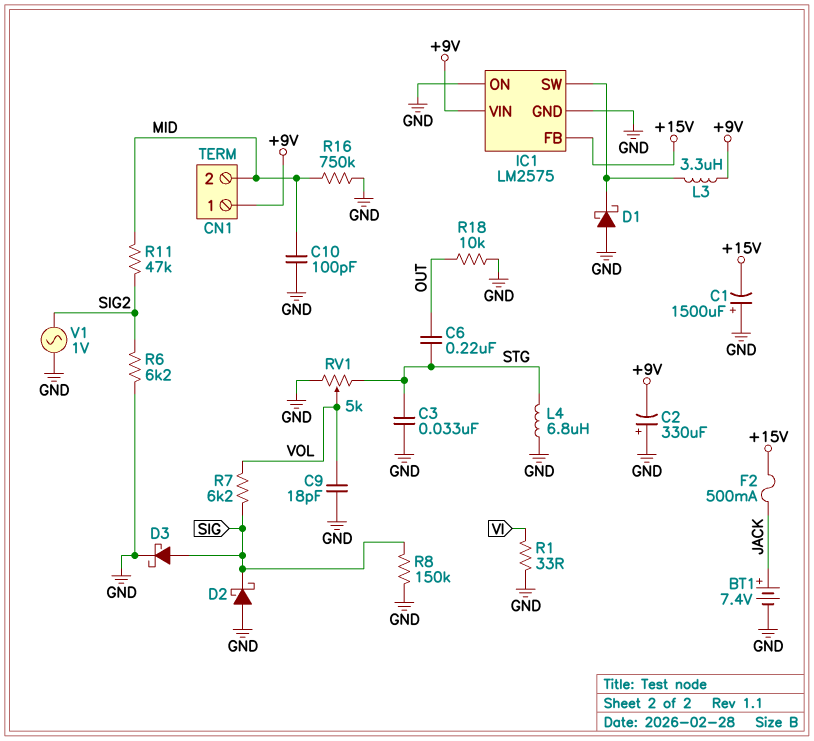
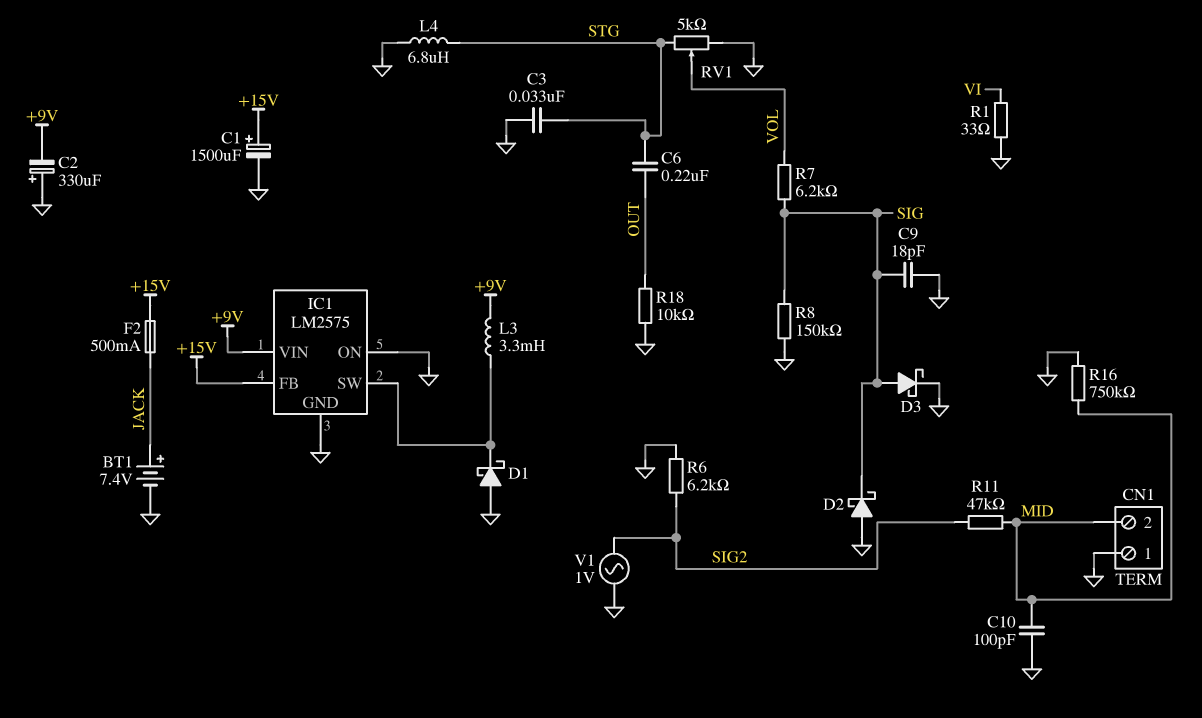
C1: 1500uF (plus GND, minus +15V) -> 1500uF (plus +15V, minus GND)
C9: 18pF (GND, VOL) -> 18pF (GND, SIG)
CN1 pin 1: +9V -> GND
L3: 3.3uH (+9V, IC1/SW) -> 3.3mH (+9V, IC1/SW)

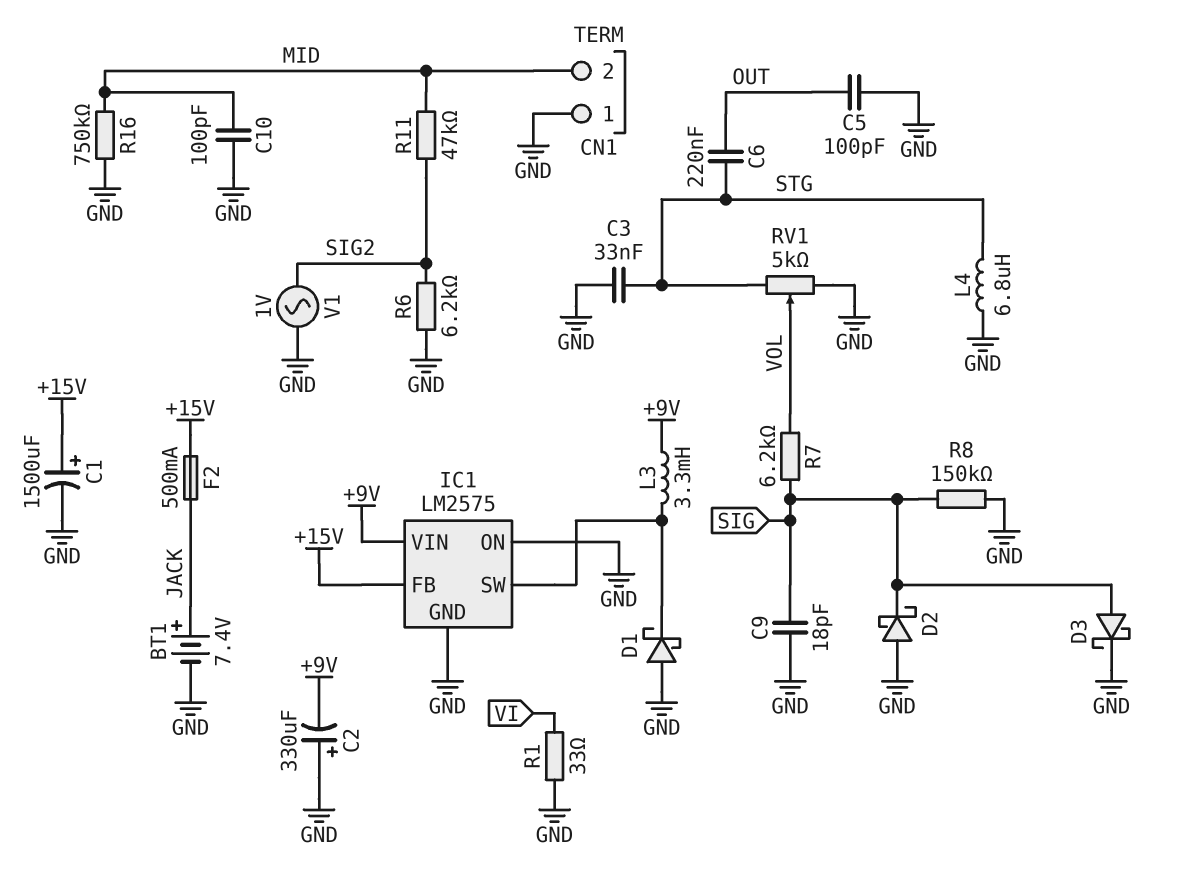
C5: none -> 100pF (GND, OUT)
R18: 10k (GND, OUT) -> none

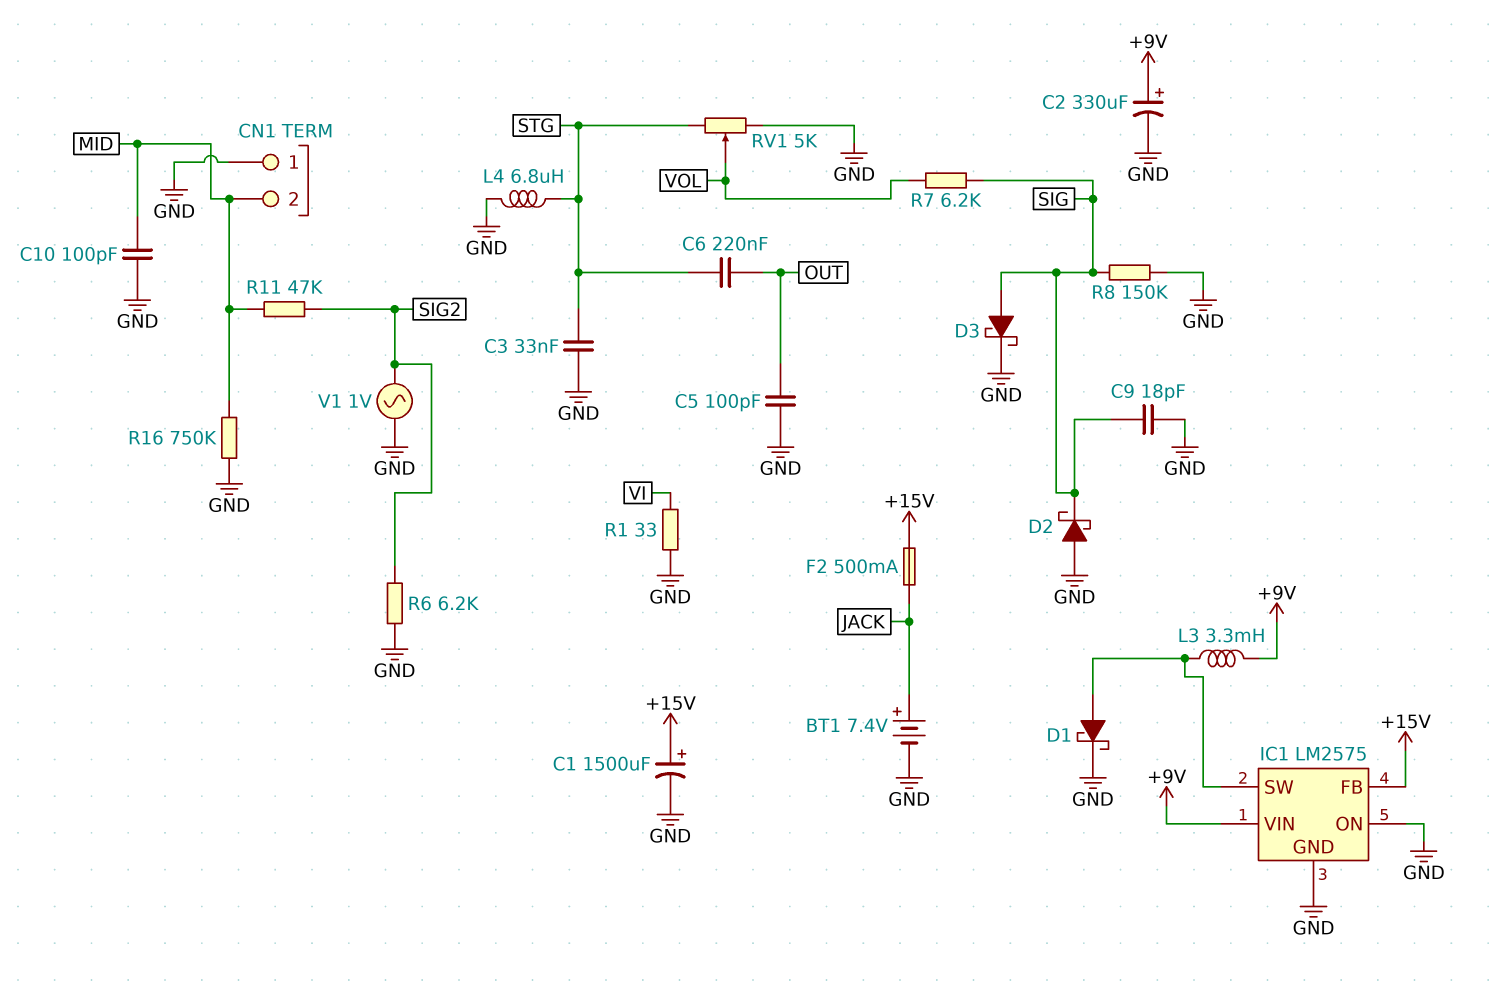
C2: 330uF (plus GND, minus +9V) -> 330uF (plus +9V, minus GND)
D1: schottky (A GND, K IC1/SW) -> schottky (A IC1/SW, K GND)

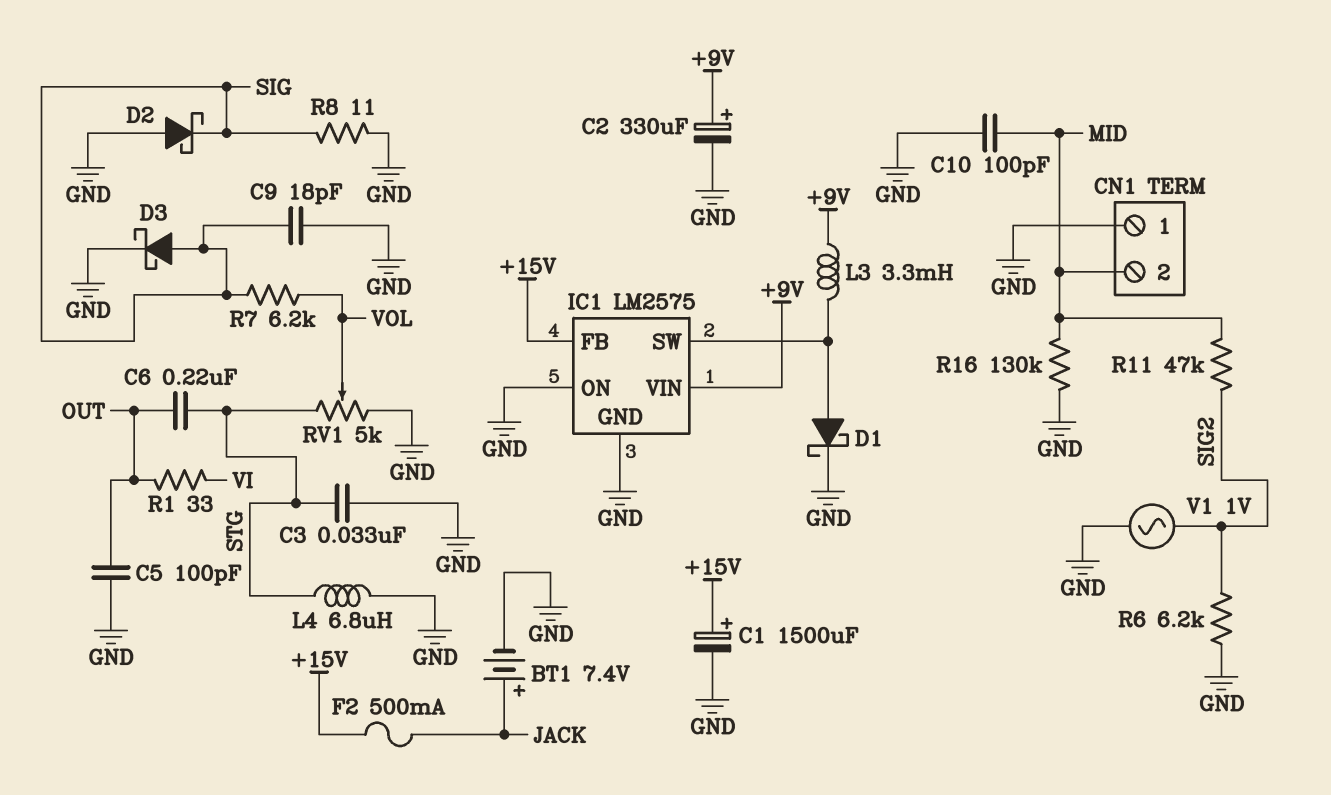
R1: 33 (GND, VI) -> 33 (OUT, VI)
R8: 150k (GND, SIG) -> 11 (GND, SIG)
R16: 750k (GND, MID) -> 130k (GND, MID)

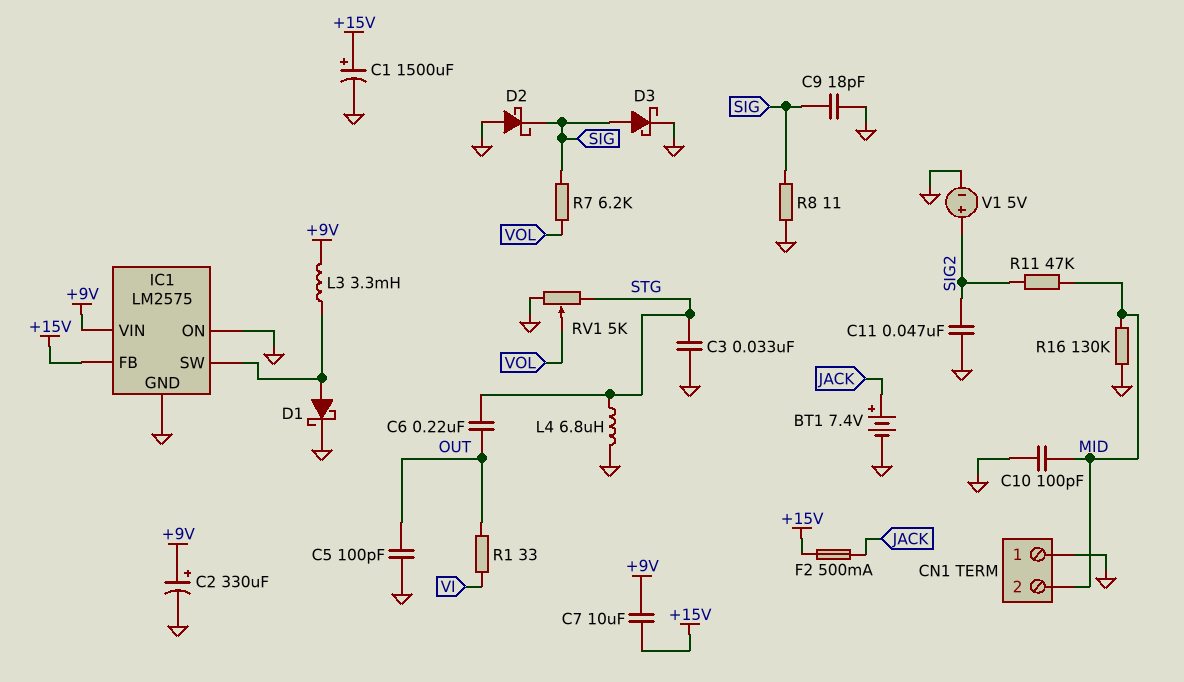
C7: none -> 10uF (+9V, +15V)
C11: none -> 47nF (GND, SIG2)
R6: 6.2k (GND, SIG2) -> none
V1: AC 1V (GND, SIG2) -> 5V (plus SIG2, minus GND)

